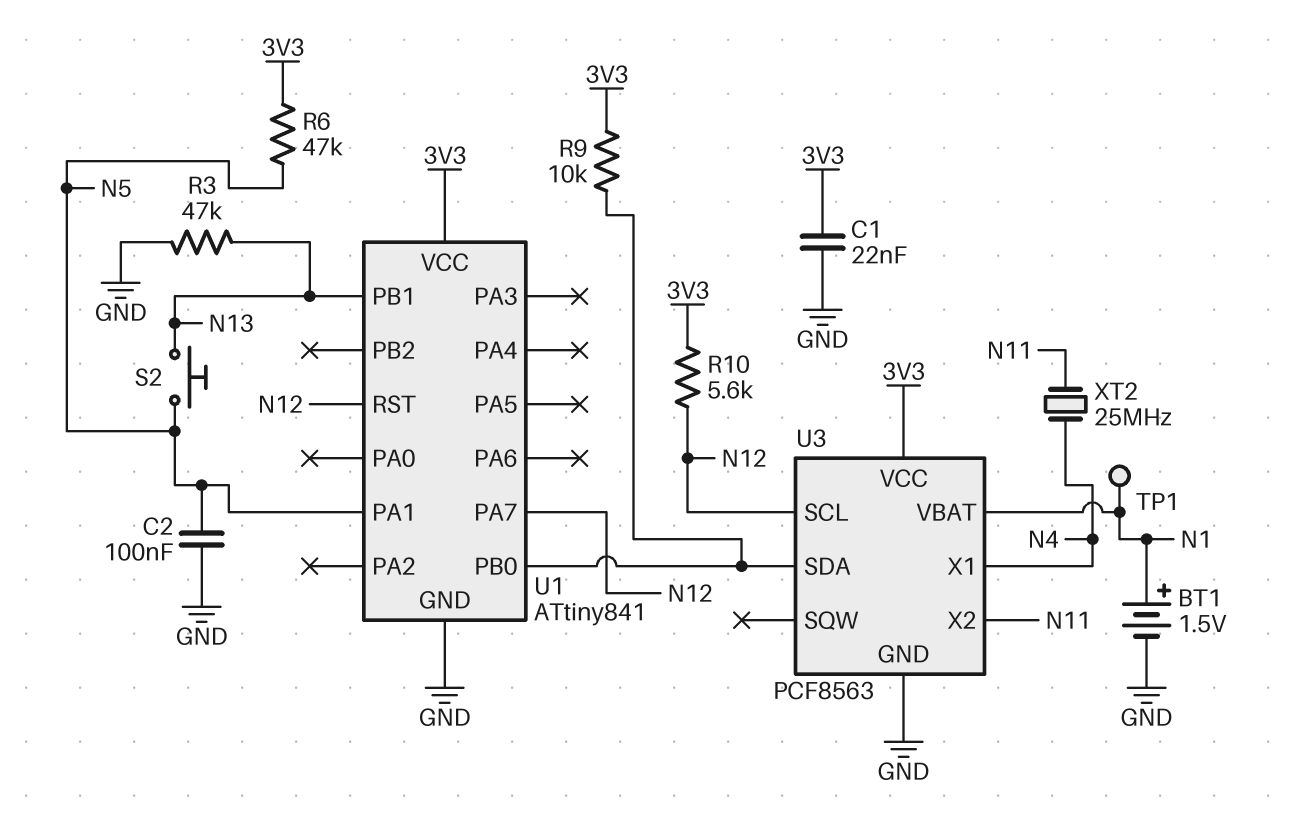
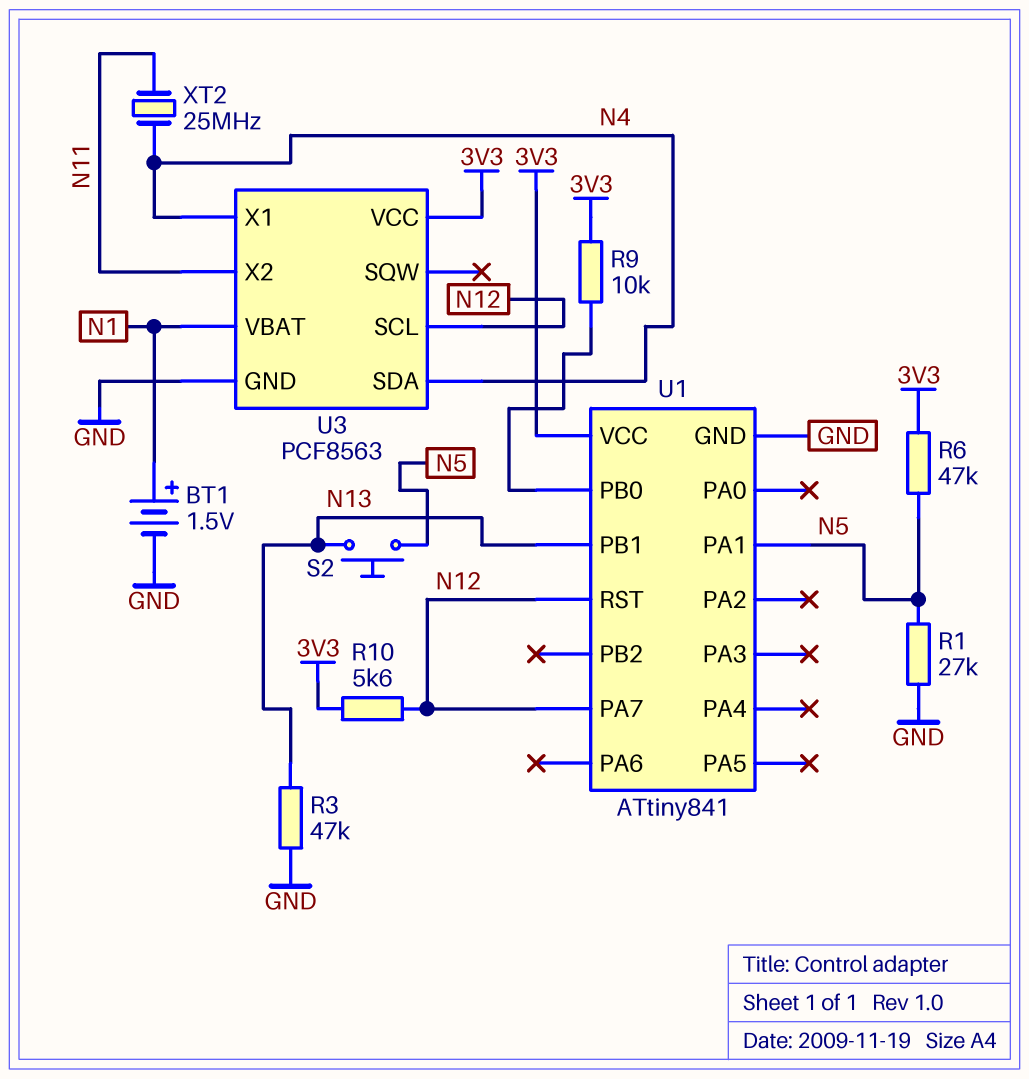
C1: 22nF (3V3, GND) -> none
C2: 100nF (GND, N5) -> none
R1: none -> 27k (GND, N5)
TP1: test point (N1) -> none
U3 pin SDA: U1/PB0 -> N4

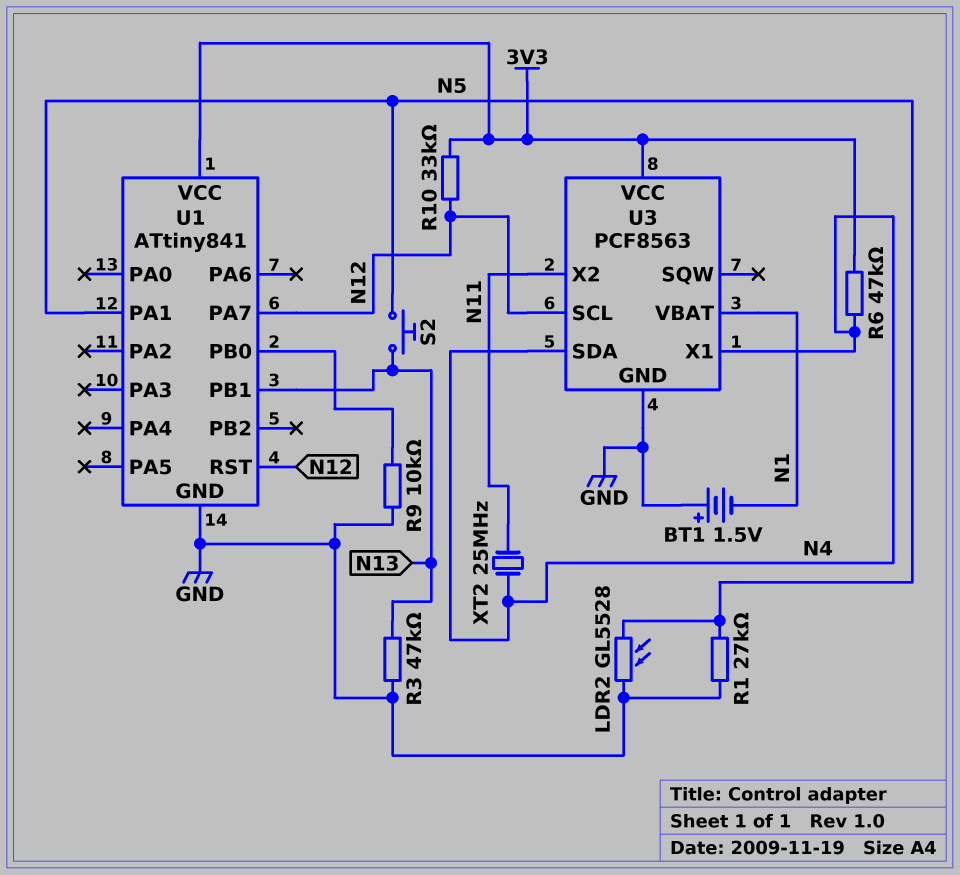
BT1: 1.5V (plus N1, minus GND) -> 1.5V (plus GND, minus N1)
LDR2: none -> GL5528 (GND, N5)
R6: 47k (3V3, N5) -> 47k (3V3, N4)
R9: 10k (3V3, U1/PB0) -> 10k (GND, U1/PB0)
R10: 5.6k (3V3, N12) -> 33k (3V3, N12)

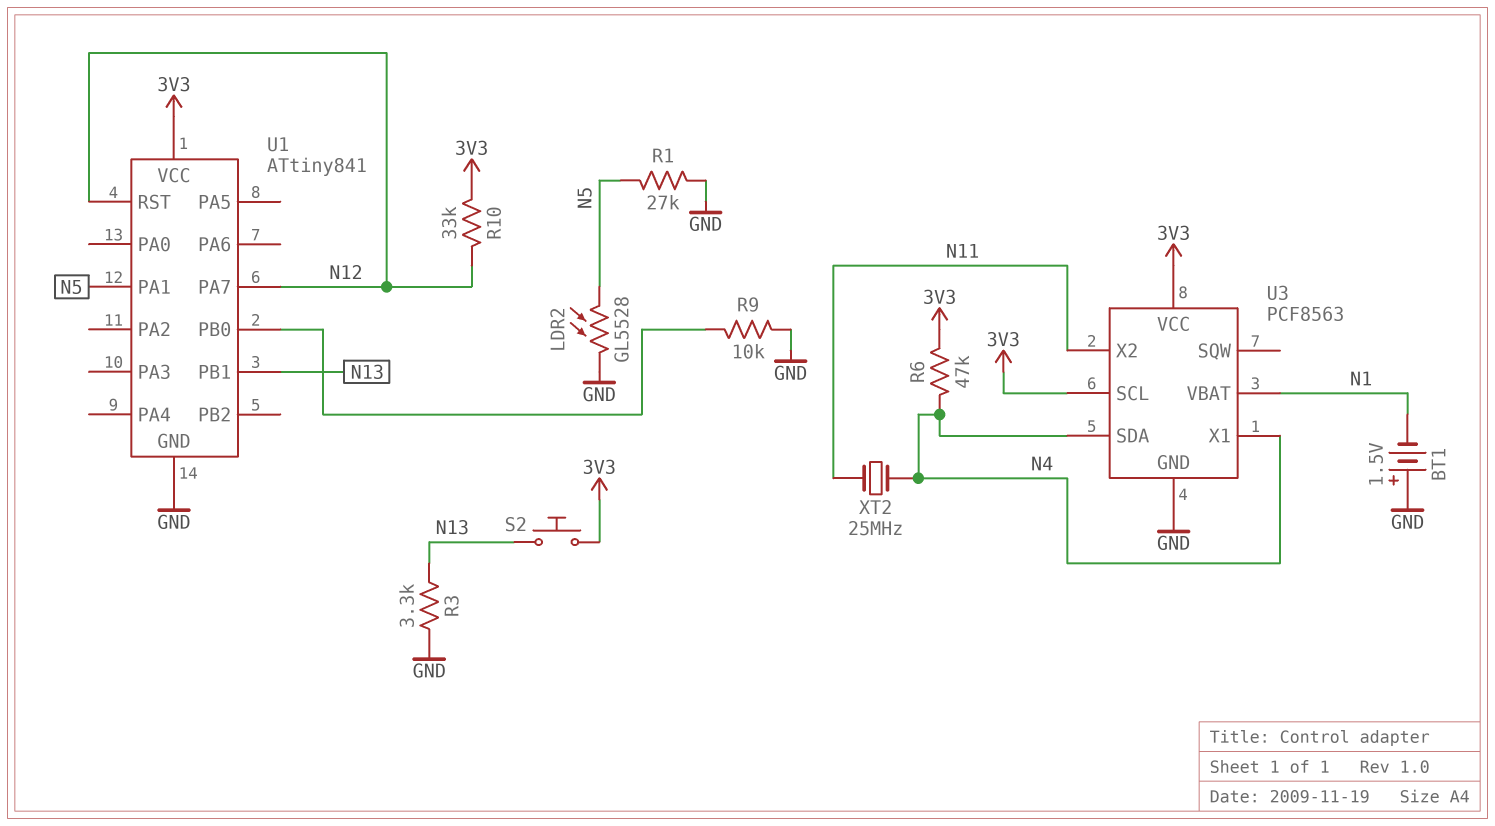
R3: 47k (GND, N13) -> 3.3k (GND, N13)
S2: button (N5, N13) -> button (3V3, N13)
U3 pin SCL: N12 -> 3V3

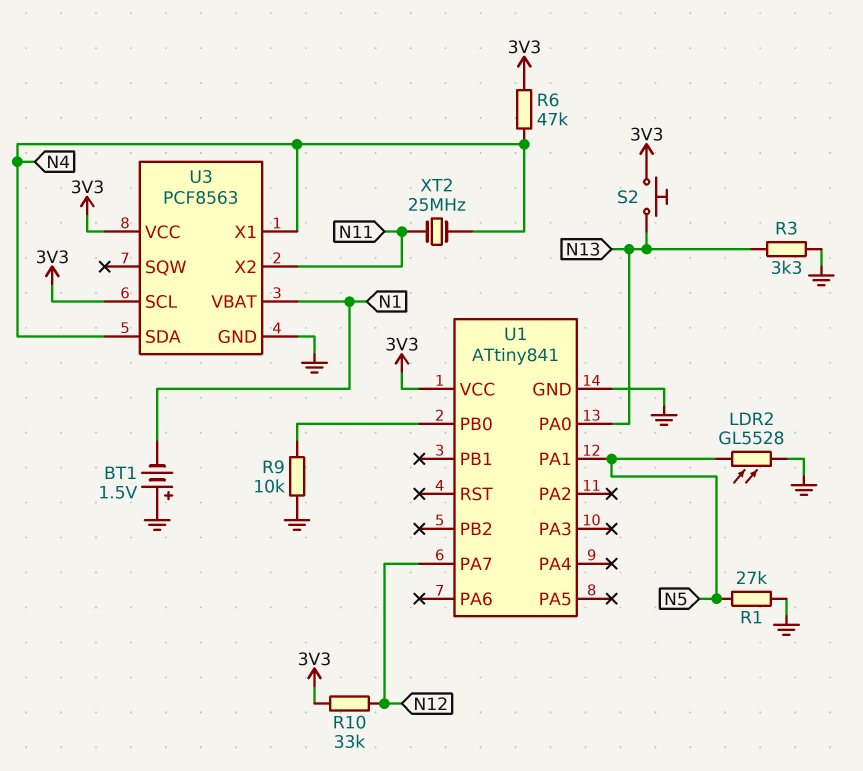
U1 pin PA0: none -> N13
U1 pin PB1: N13 -> none
U1 pin RST: N12 -> none

